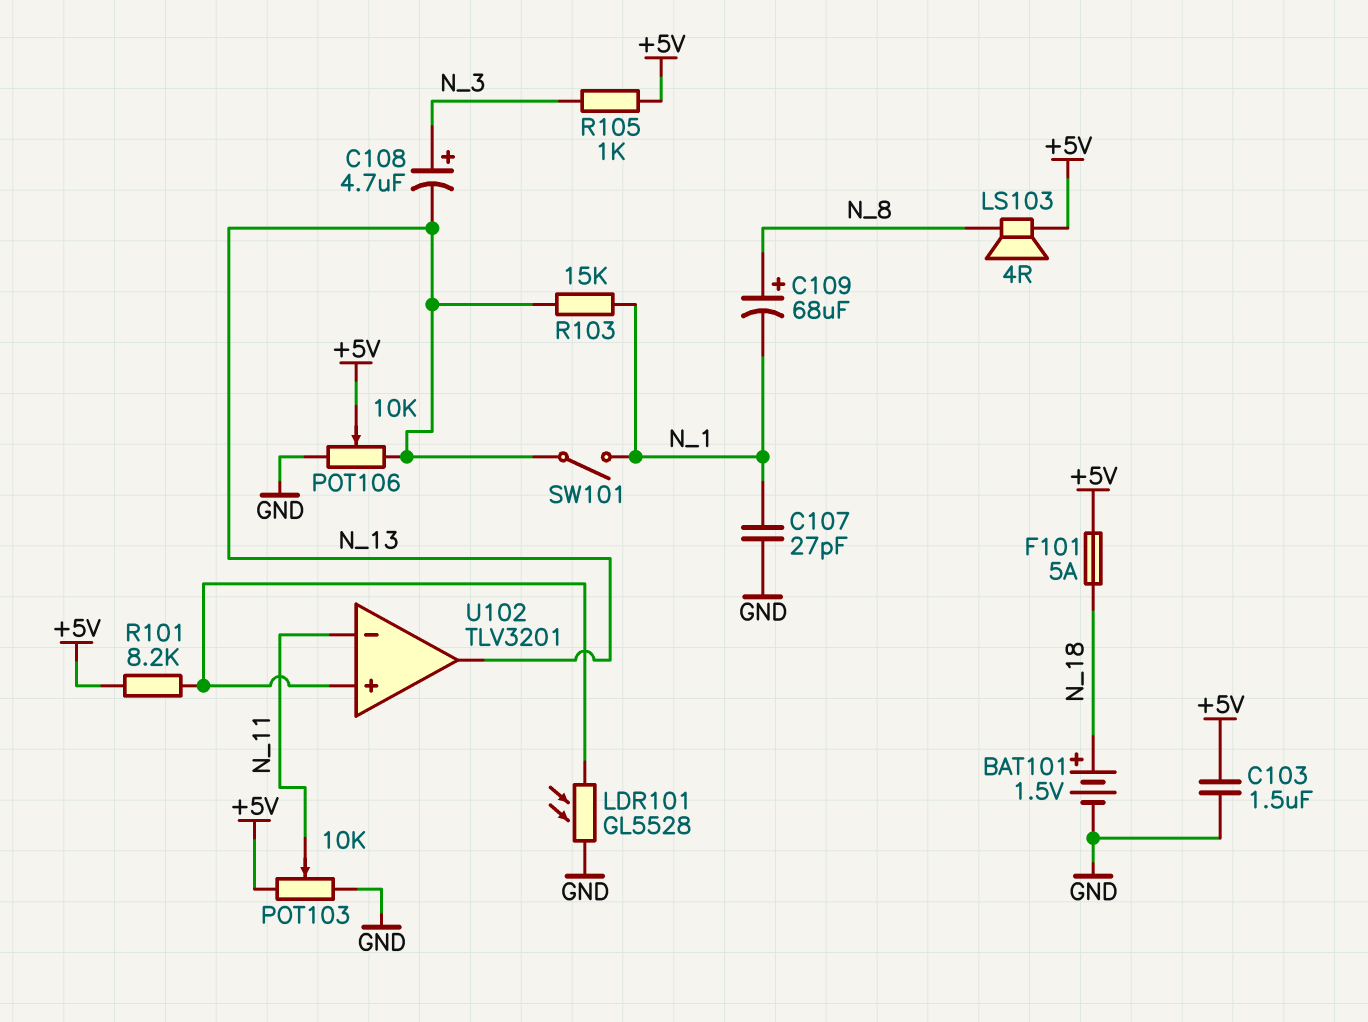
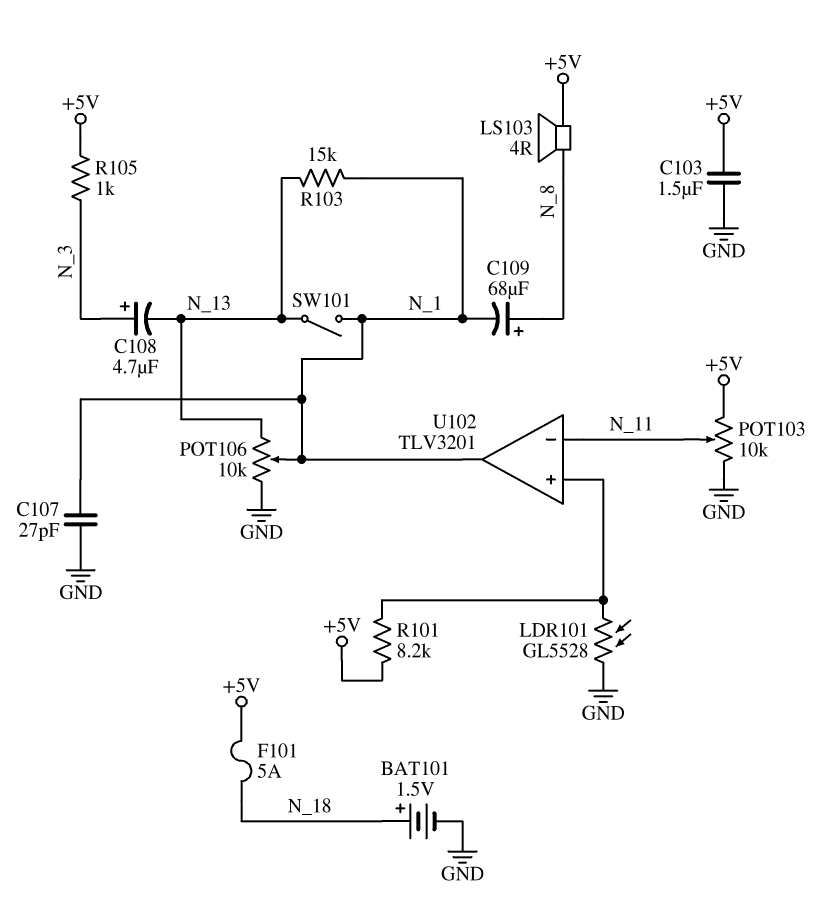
POT106: 10k (GND, N_13, wiper +5V) -> 10k (GND, N_13, wiper N_1)
U102 pin out: N_13 -> N_1

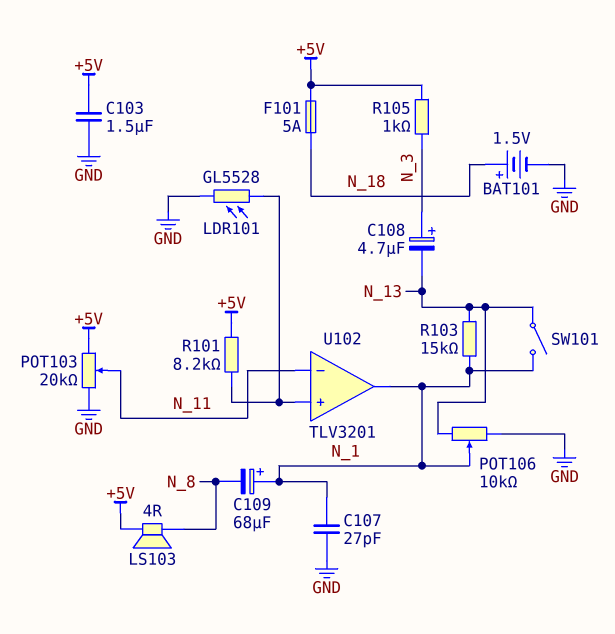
C109: 68uF (plus N_8, minus N_1) -> 68uF (plus N_1, minus N_8)
POT103: 10k (+5V, GND, wiper N_11) -> 20k (+5V, GND, wiper N_11)

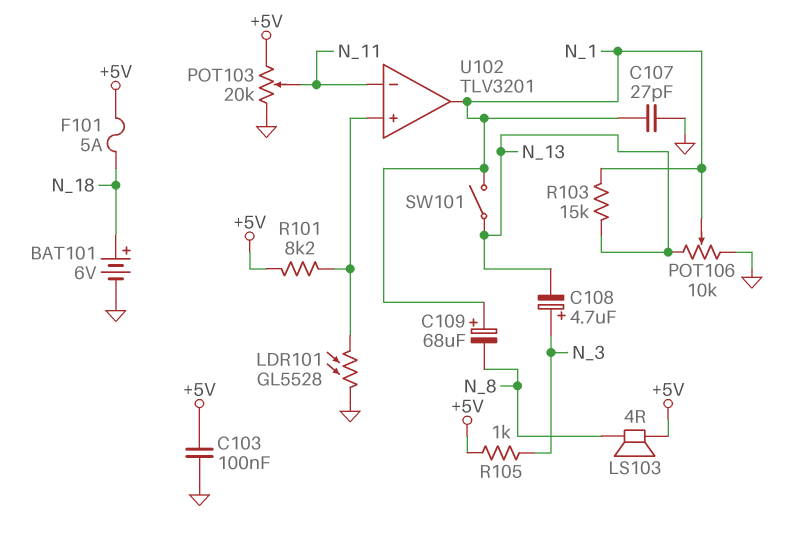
BAT101: 1.5V (plus N_18, minus GND) -> 6V (plus N_18, minus GND)
C103: 1.5uF (+5V, GND) -> 100nF (+5V, GND)

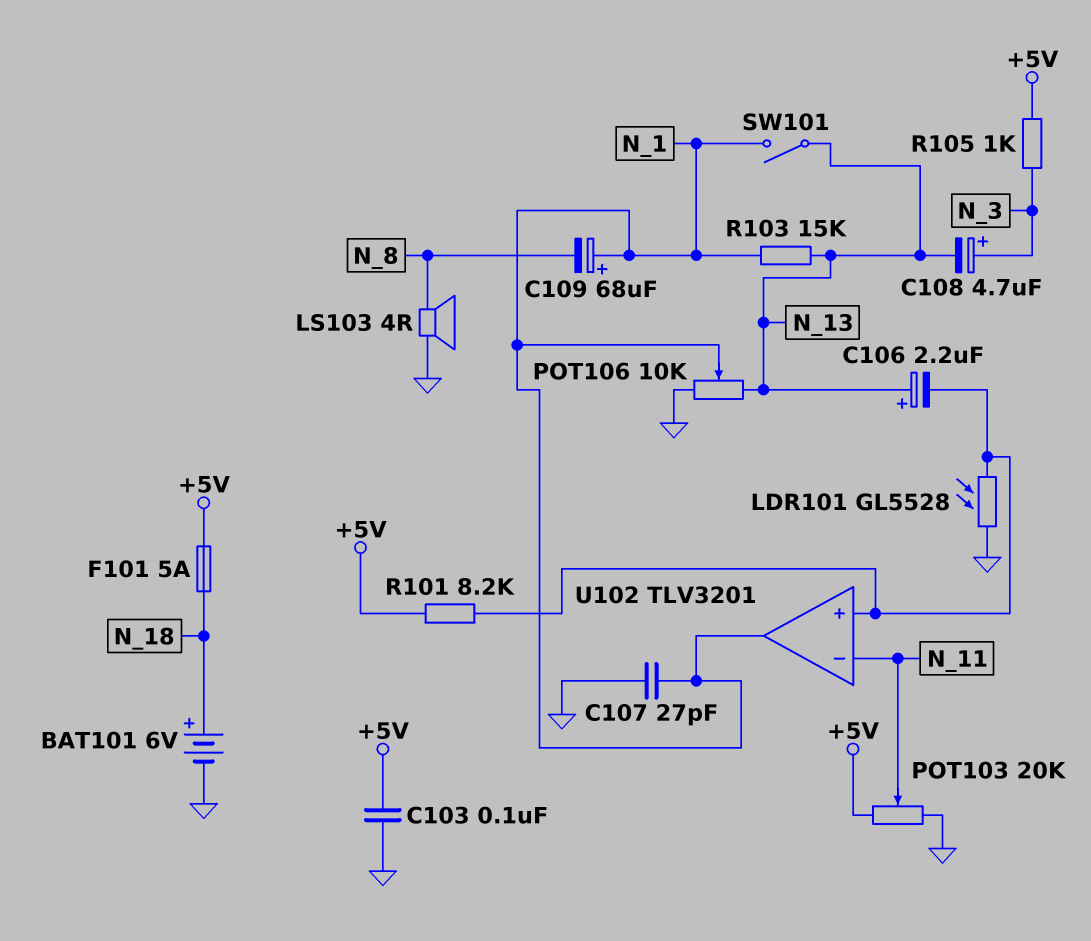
C106: none -> 2.2uF (plus N_13, minus U102/in+)
LS103: speaker 4R (+5V, N_8) -> speaker 4R (GND, N_8)

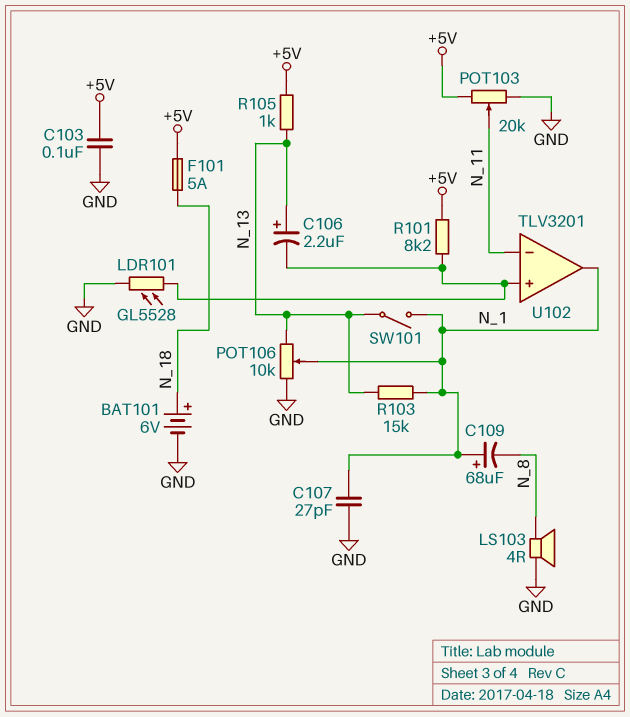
C108: 4.7uF (plus N_3, minus N_13) -> none
R105: 1k (+5V, N_3) -> 1k (+5V, N_13)

